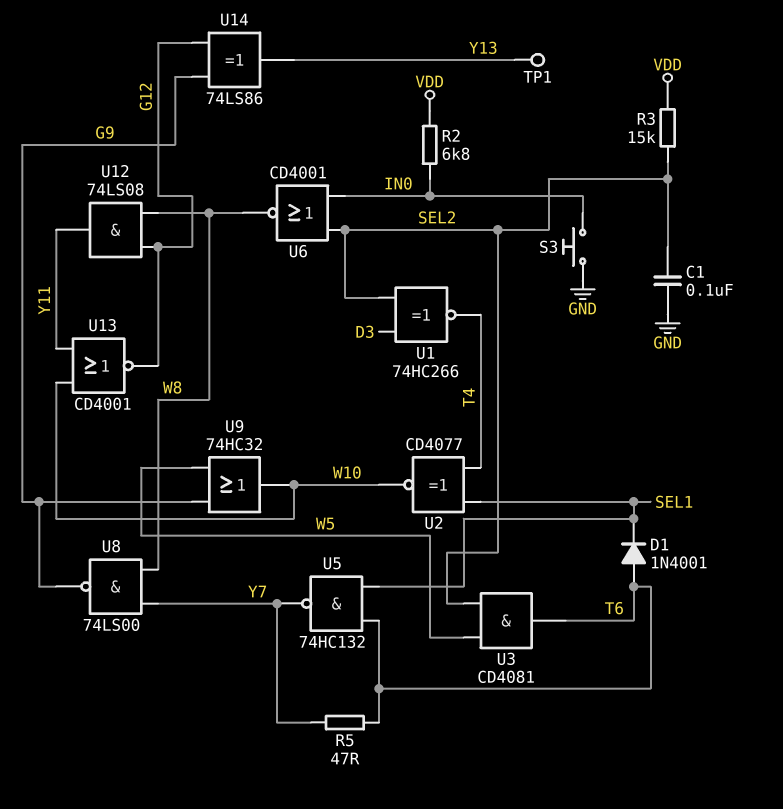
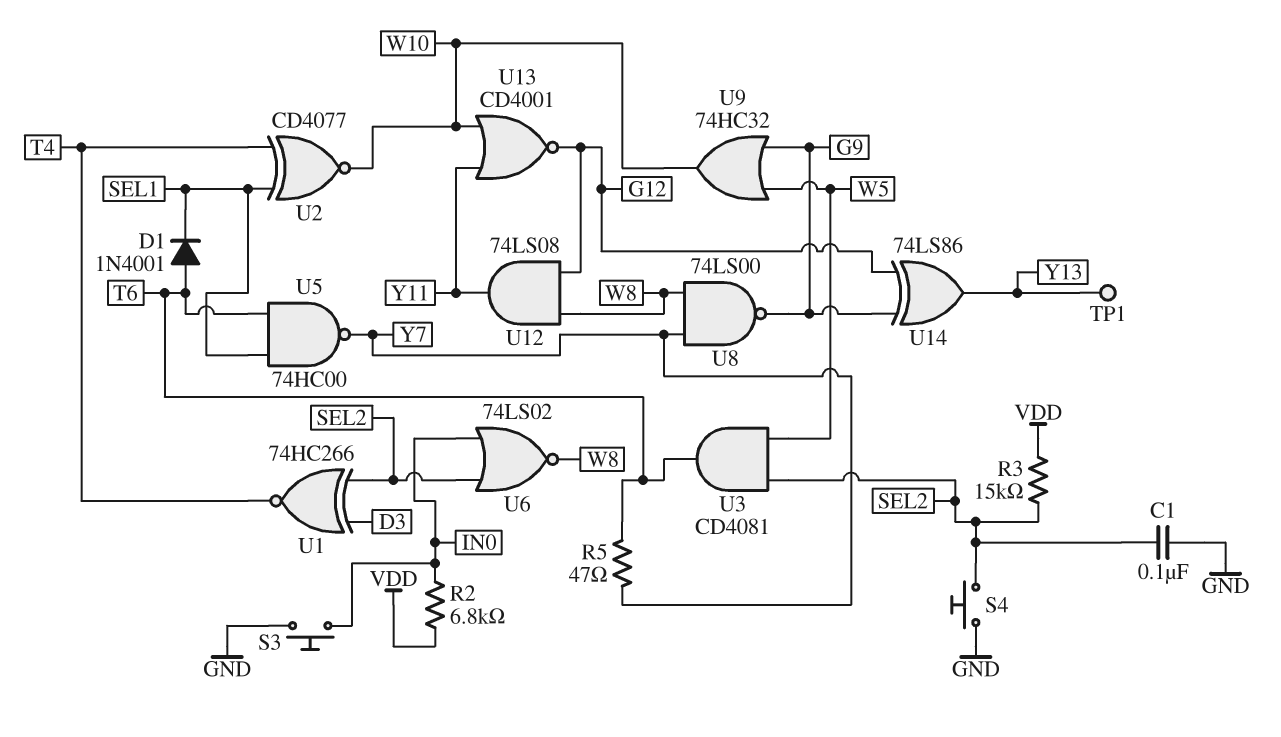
S4: none -> button (GND, SEL2)
U5: NAND 74HC132 (in SEL1, in T6, out Y7) -> NAND 74HC00 (in SEL1, in T6, out Y7)
U6: NOR CD4001 (in IN0, in SEL2, out W8) -> NOR 74LS02 (in IN0, in SEL2, out W8)

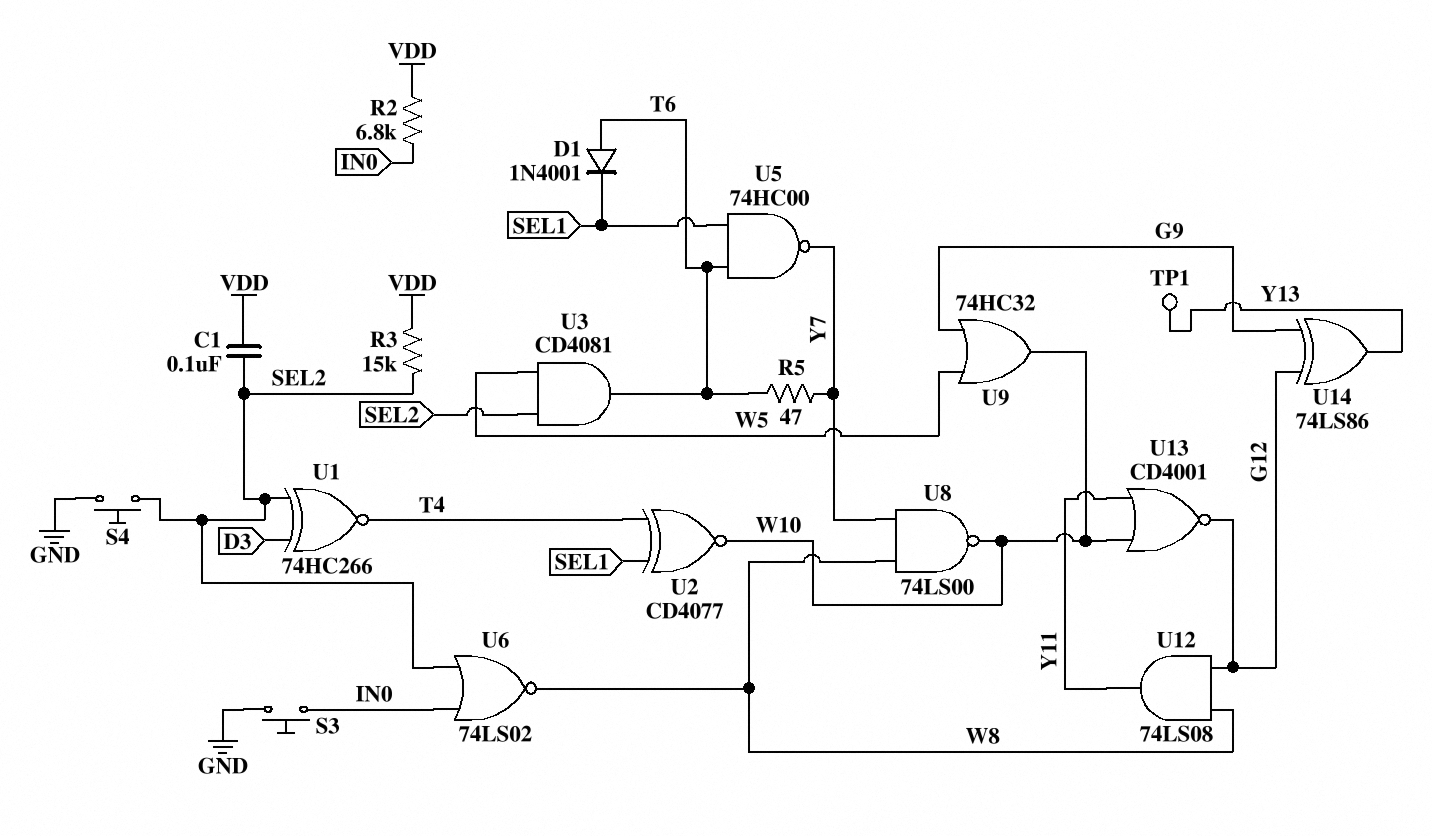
C1: 100nF (GND, SEL2) -> 100nF (SEL2, VDD)
U8: NAND 74LS00 (in W8, in Y7, out G9) -> NAND 74LS00 (in W8, in Y7, out W10)

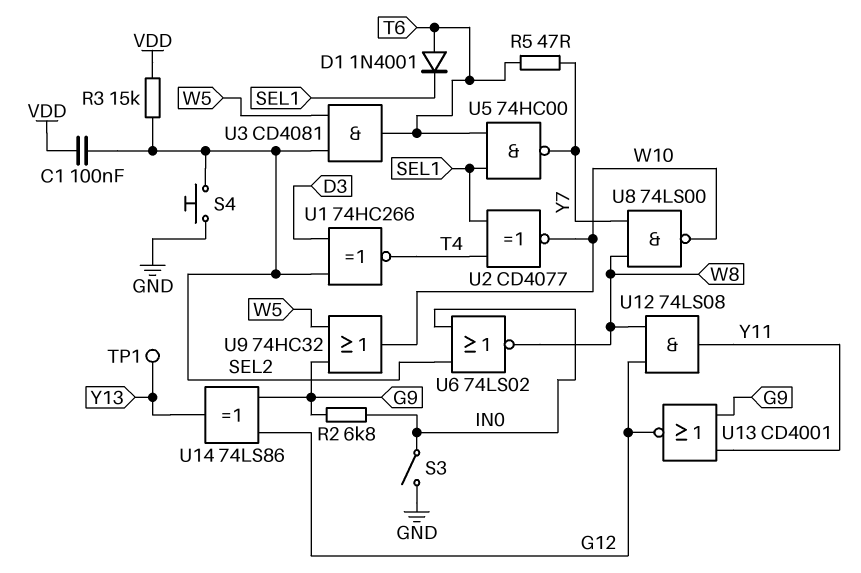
R2: 6.8k (IN0, VDD) -> 6.8k (G9, IN0)
S3: button (GND, IN0) -> switch (GND, IN0)
U13: NOR CD4001 (in W10, in Y11, out G12) -> NOR CD4001 (in G9, in Y11, out G12)

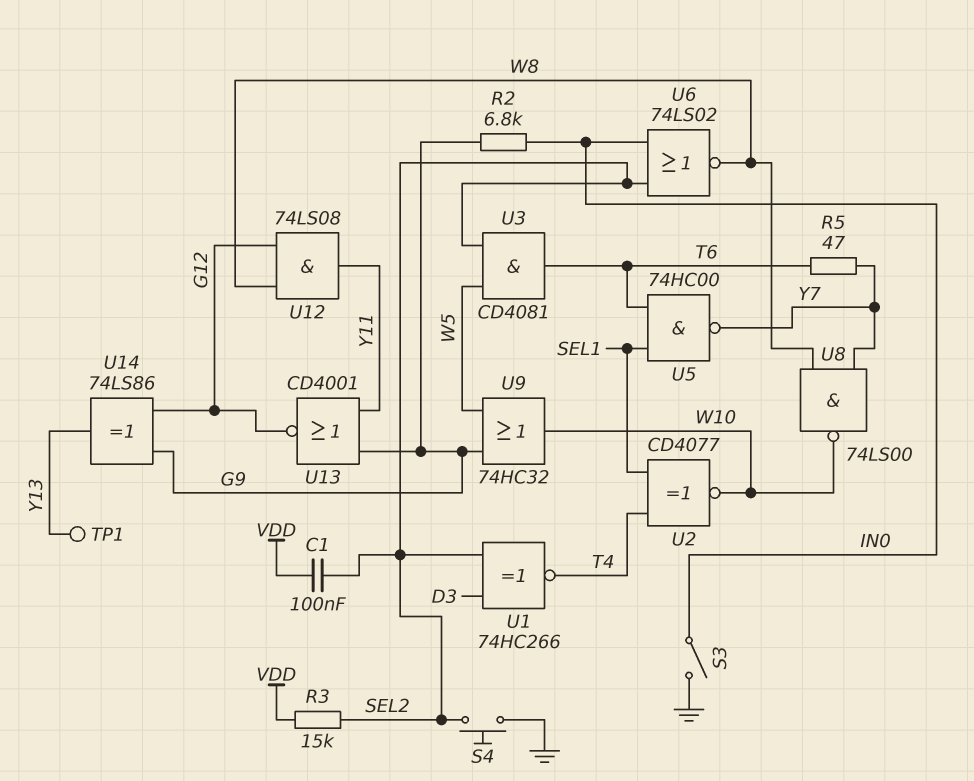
D1: diode 1N4001 (A T6, K SEL1) -> none

